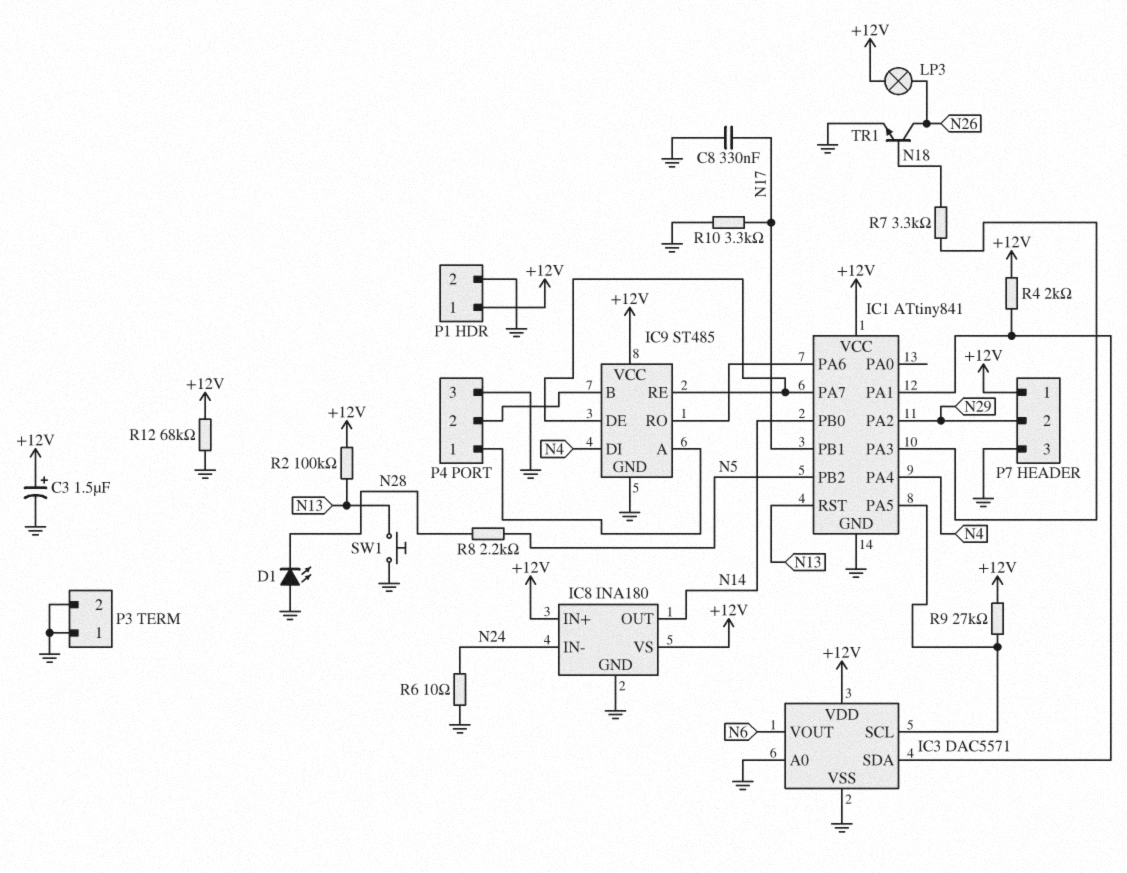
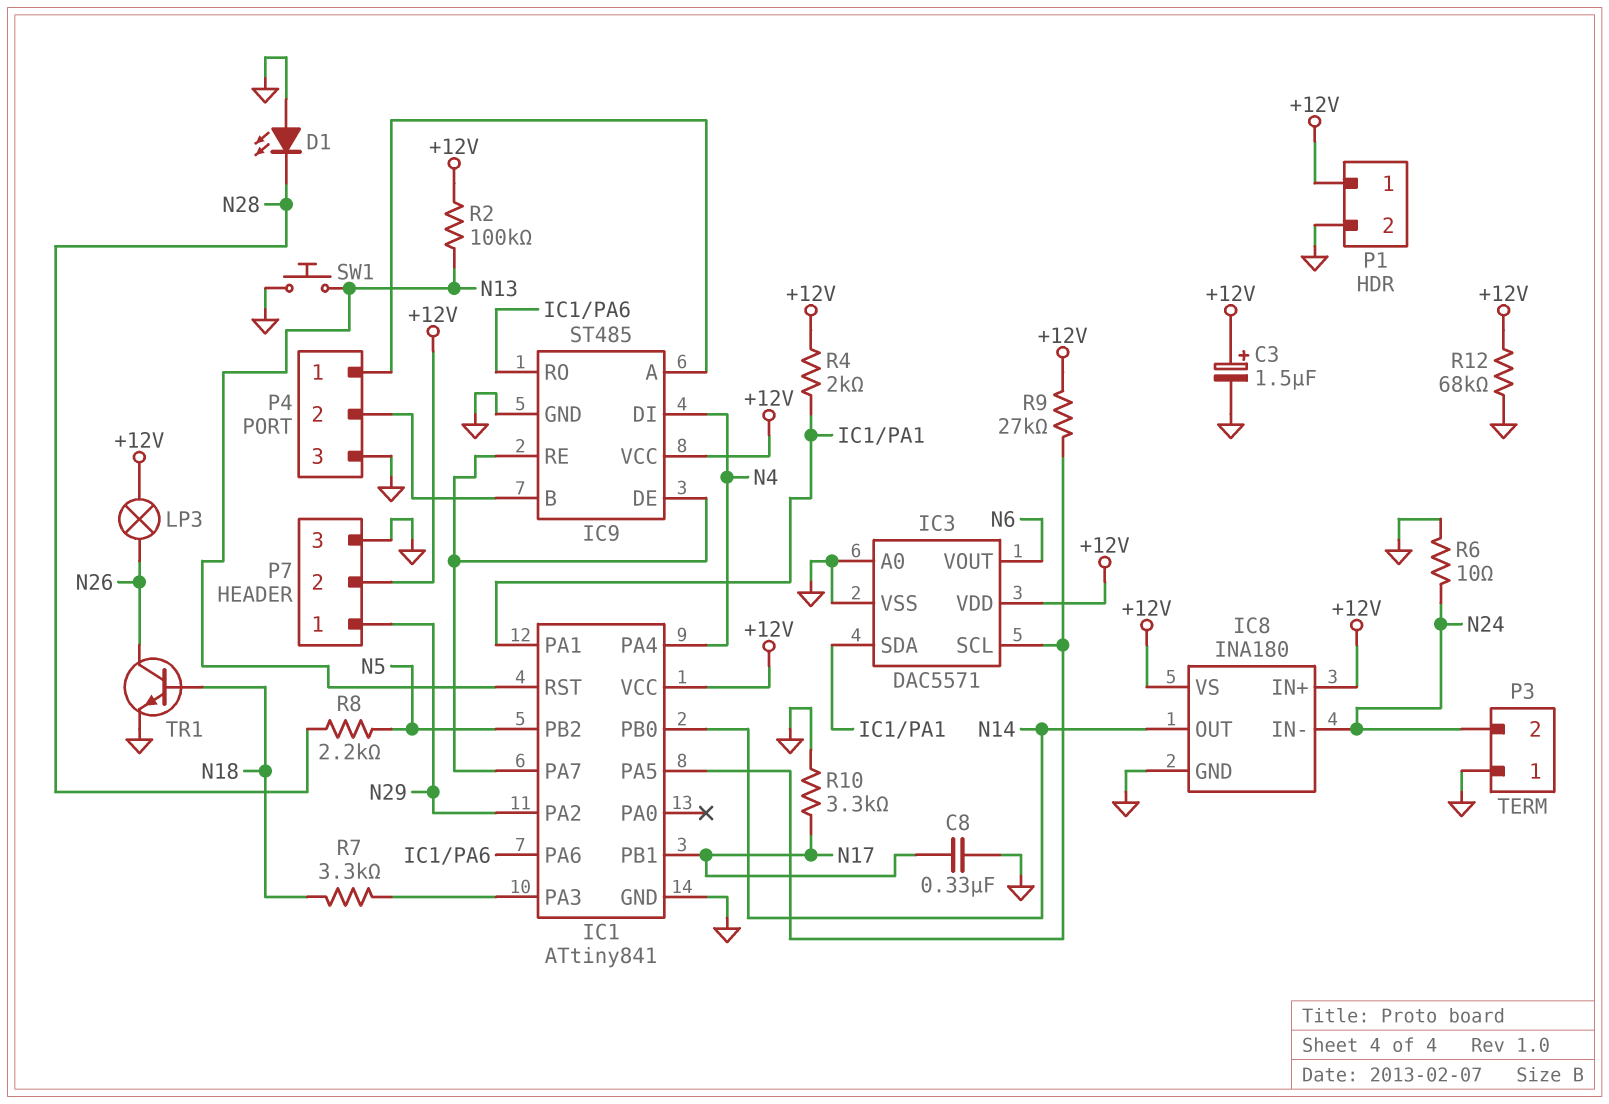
P3 pin 2: GND -> N24
P7 pin 1: +12V -> N29
P7 pin 2: N29 -> +12V

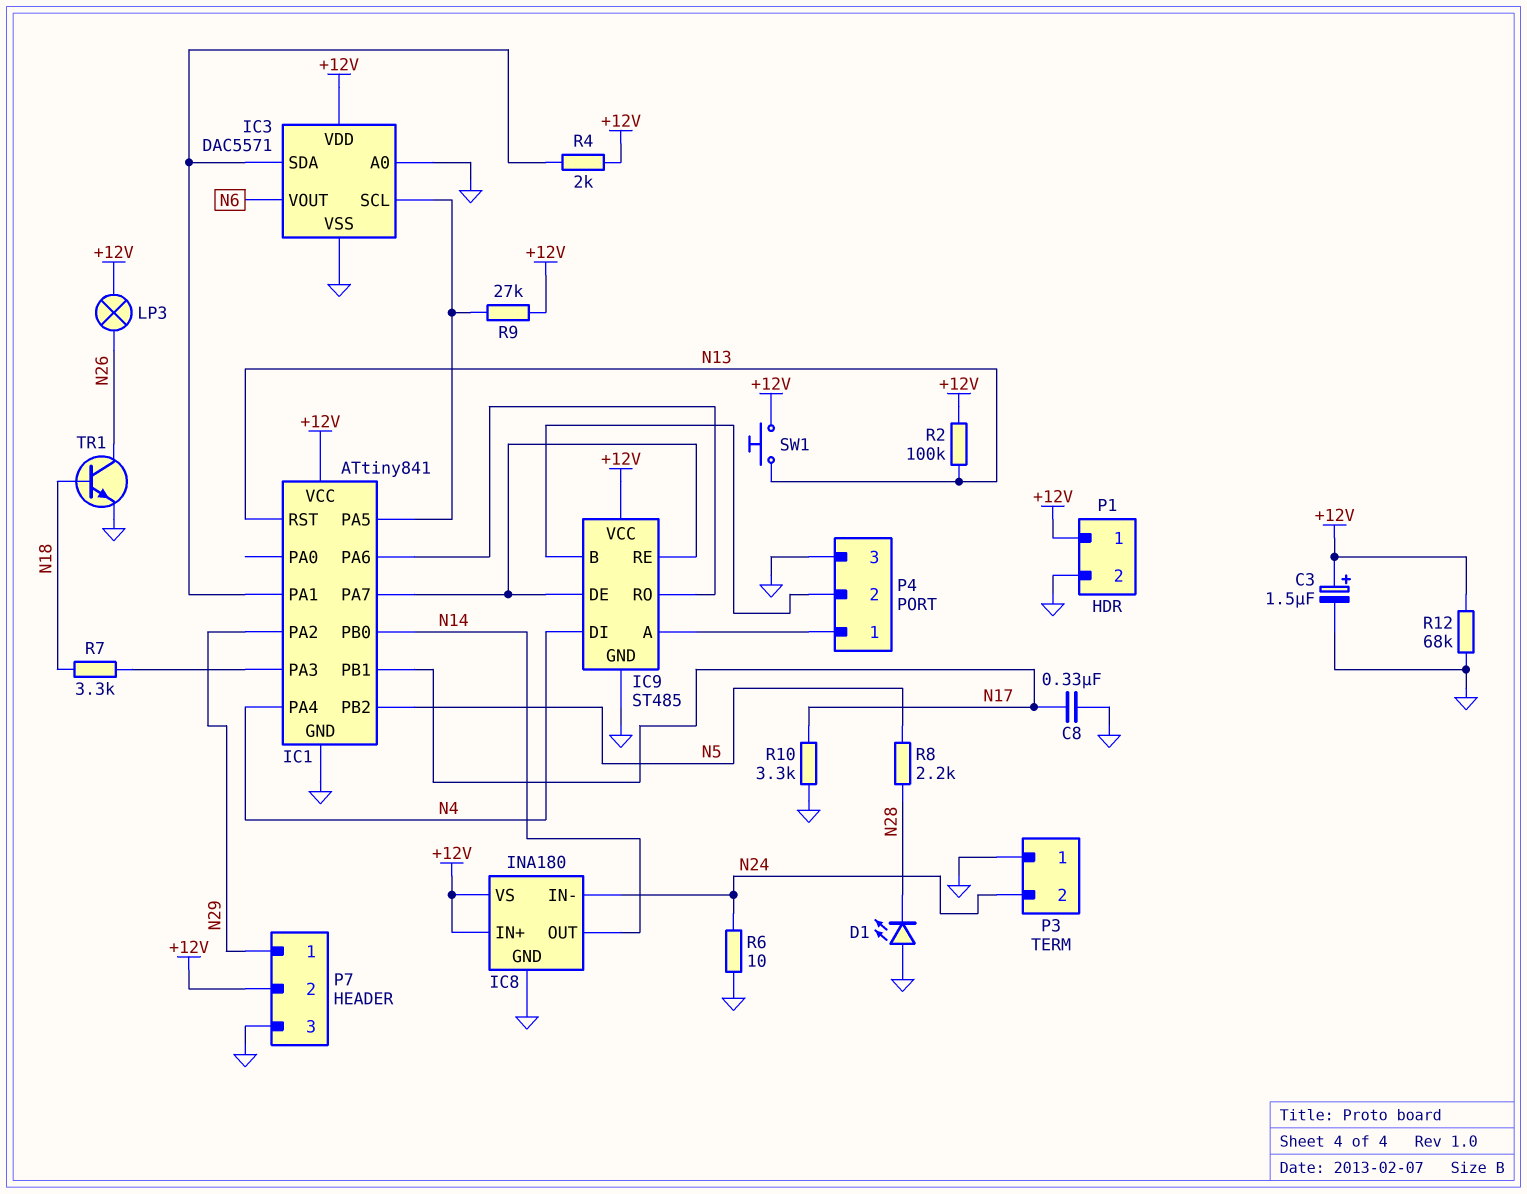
SW1: button (GND, N13) -> button (+12V, N13)

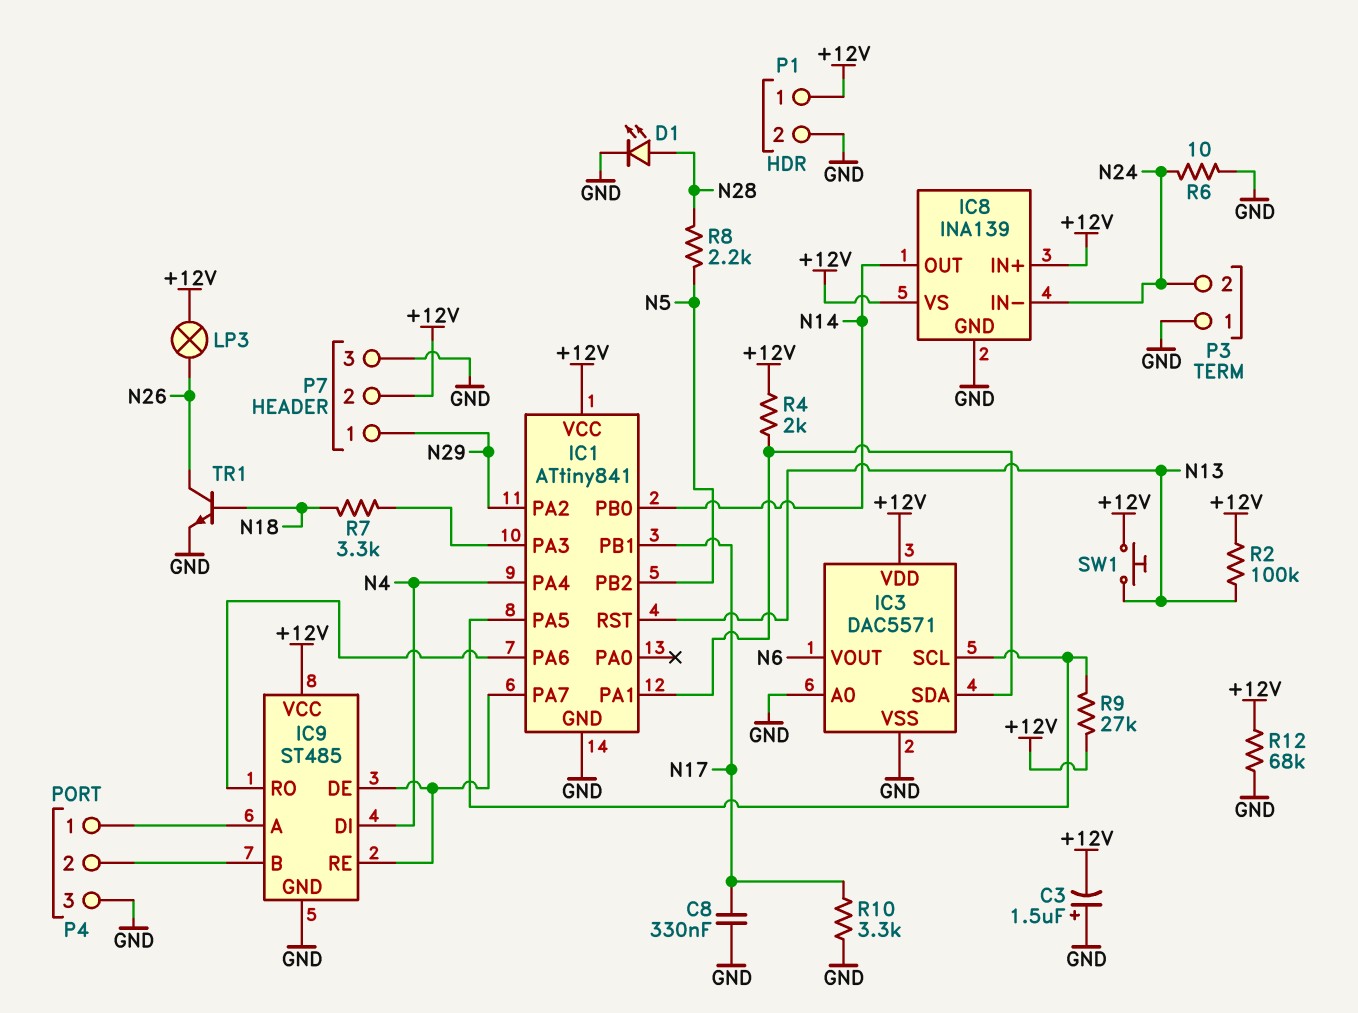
C3: 1.5uF (plus +12V, minus GND) -> 1.5uF (plus GND, minus +12V)
D1: LED (A GND, K N28) -> LED (A N28, K GND)
IC8: INA180 -> INA139

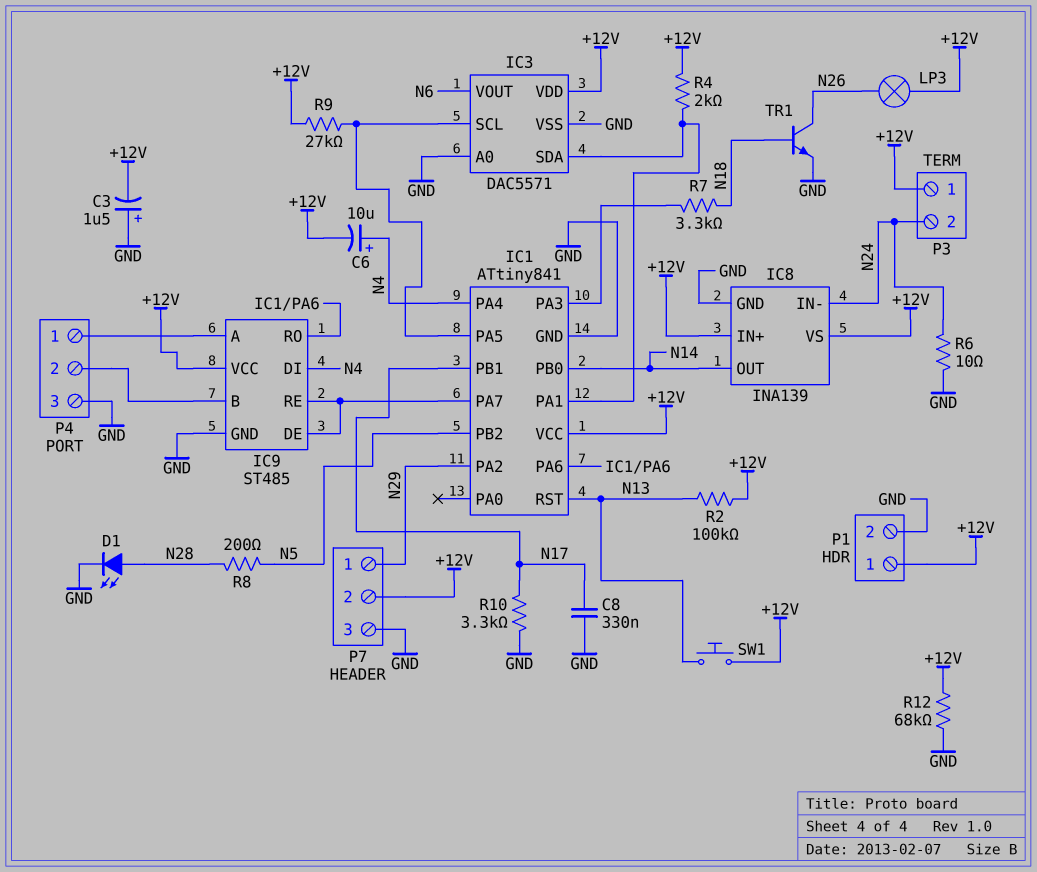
C6: none -> 10uF (plus N4, minus +12V)
P3 pin 1: GND -> +12V
R8: 2.2k (N5, N28) -> 200 (N5, N28)

